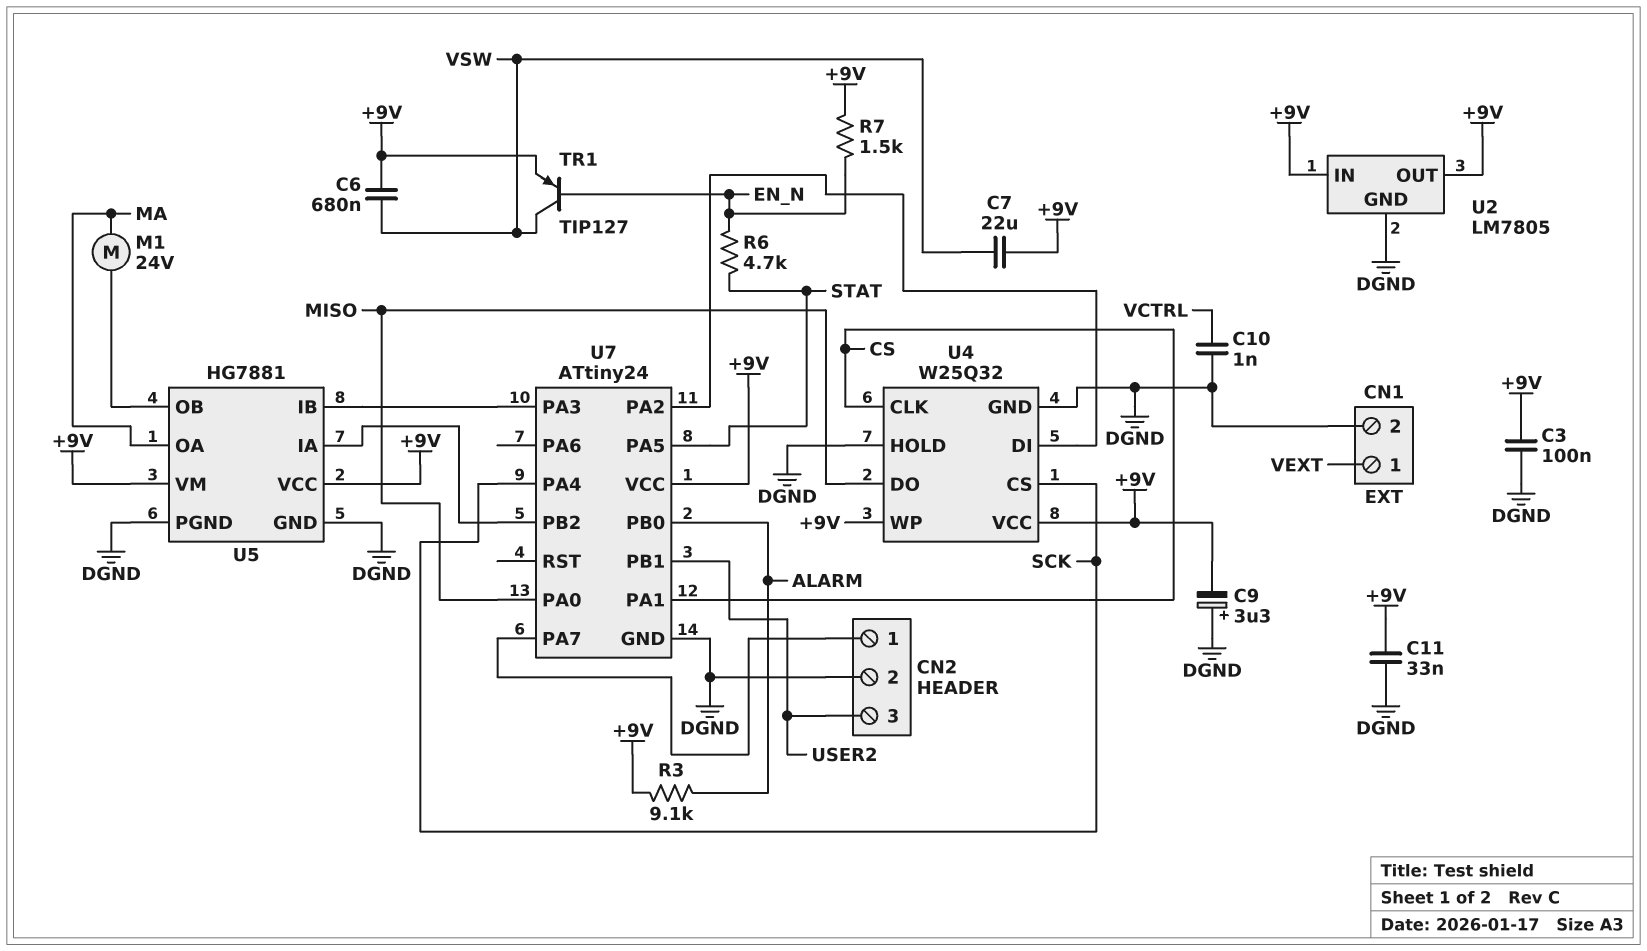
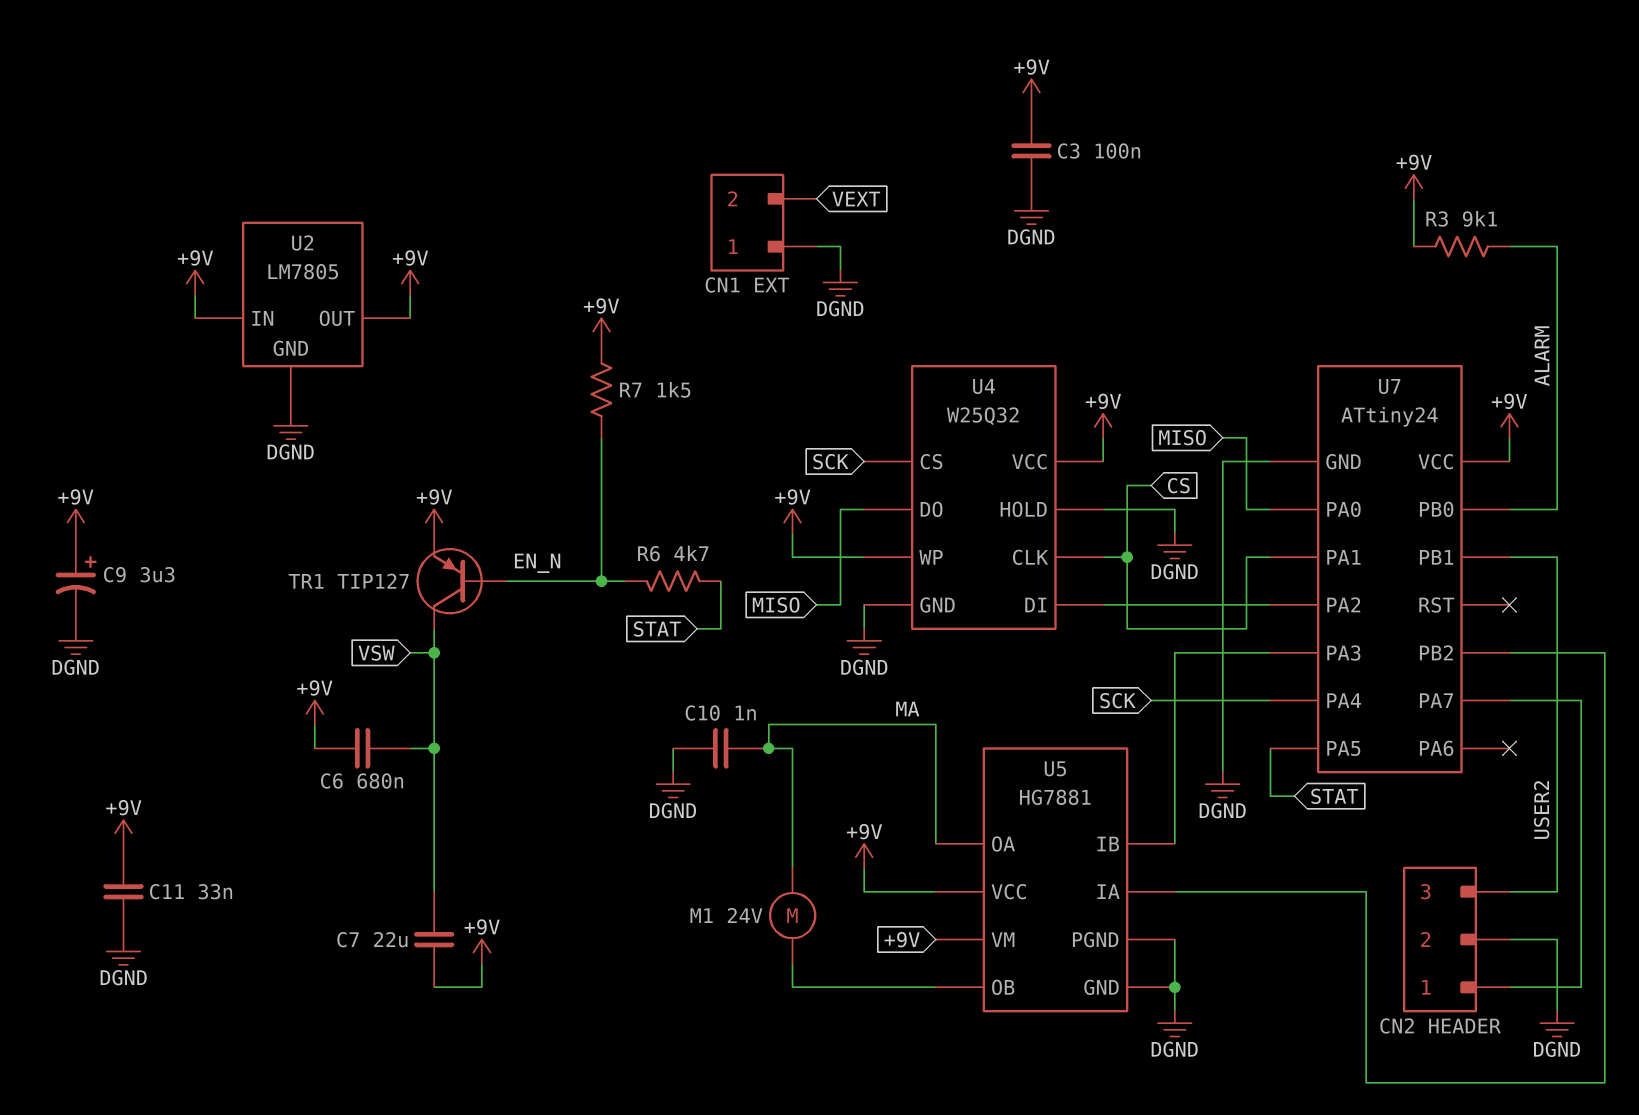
C9: 3.3uF (plus DGND, minus +9V) -> 3.3uF (plus +9V, minus DGND)
C10: 1nF (DGND, VCTRL) -> 1nF (DGND, MA)
CN1 pin 1: VEXT -> DGND
CN1 pin 2: DGND -> VEXT

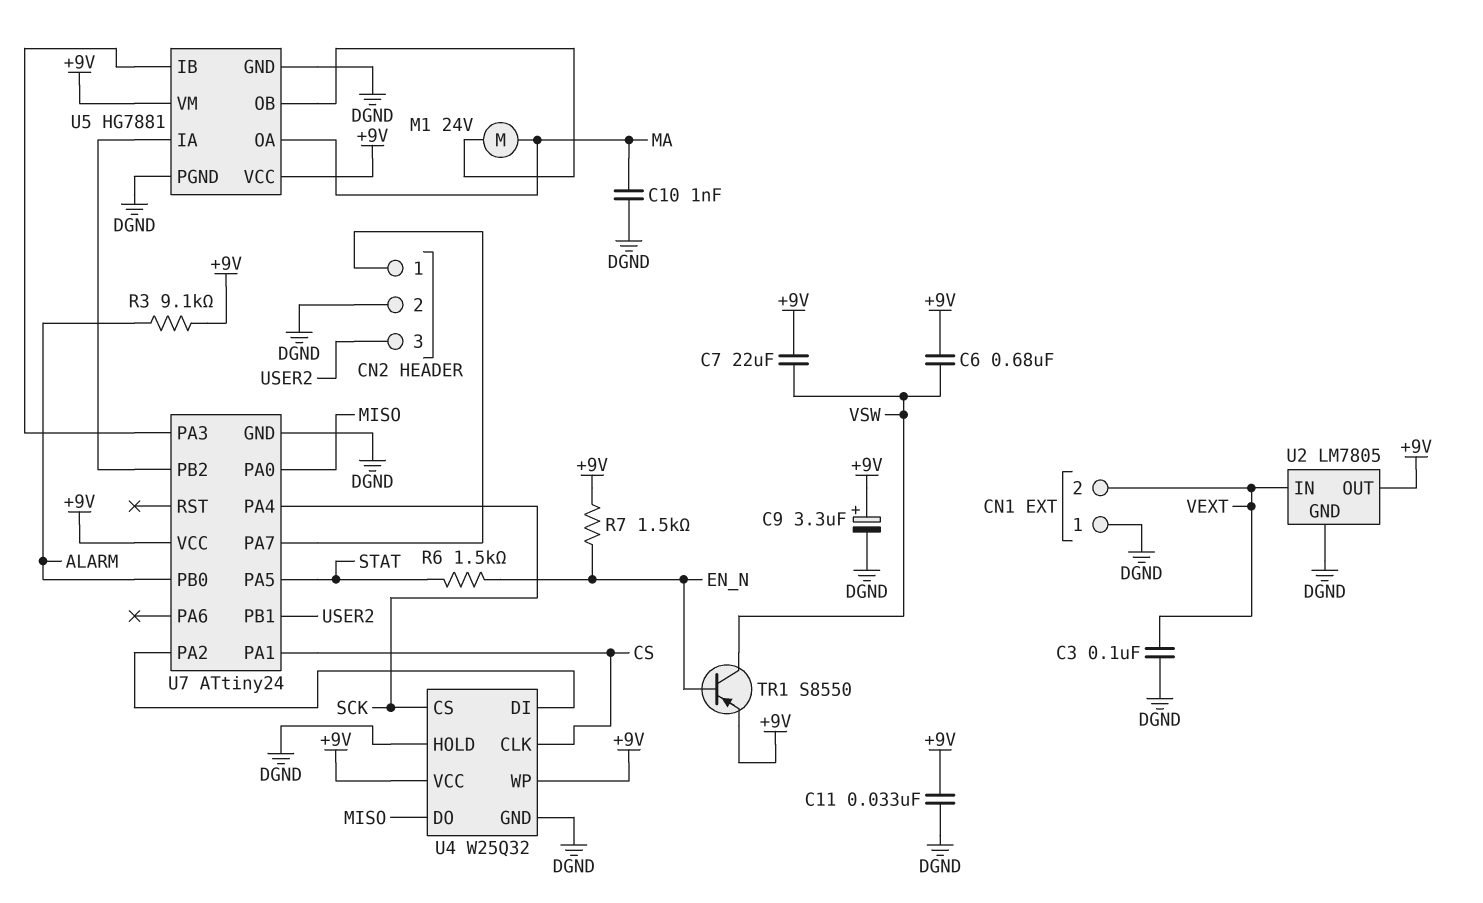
C3: 100nF (+9V, DGND) -> 100nF (DGND, VEXT)
R6: 4.7k (EN_N, STAT) -> 1.5k (EN_N, STAT)
TR1: PNP TIP127 (B EN_N, C VSW, E +9V) -> PNP S8550 (B EN_N, C VSW, E +9V)
U2 pin IN: +9V -> VEXT

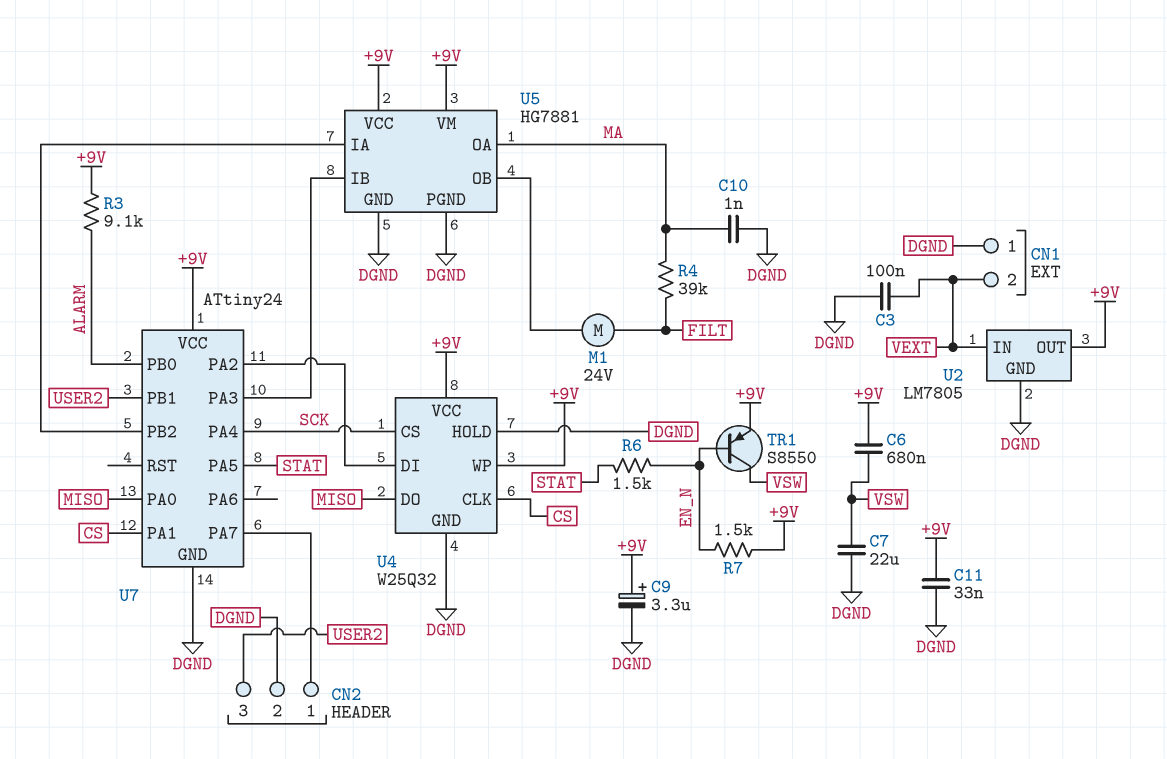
C7: 22uF (+9V, VSW) -> 22uF (DGND, VSW)
M1: motor 24V (MA, U5/OB) -> motor 24V (FILT, U5/OB)
R4: none -> 39k (FILT, MA)

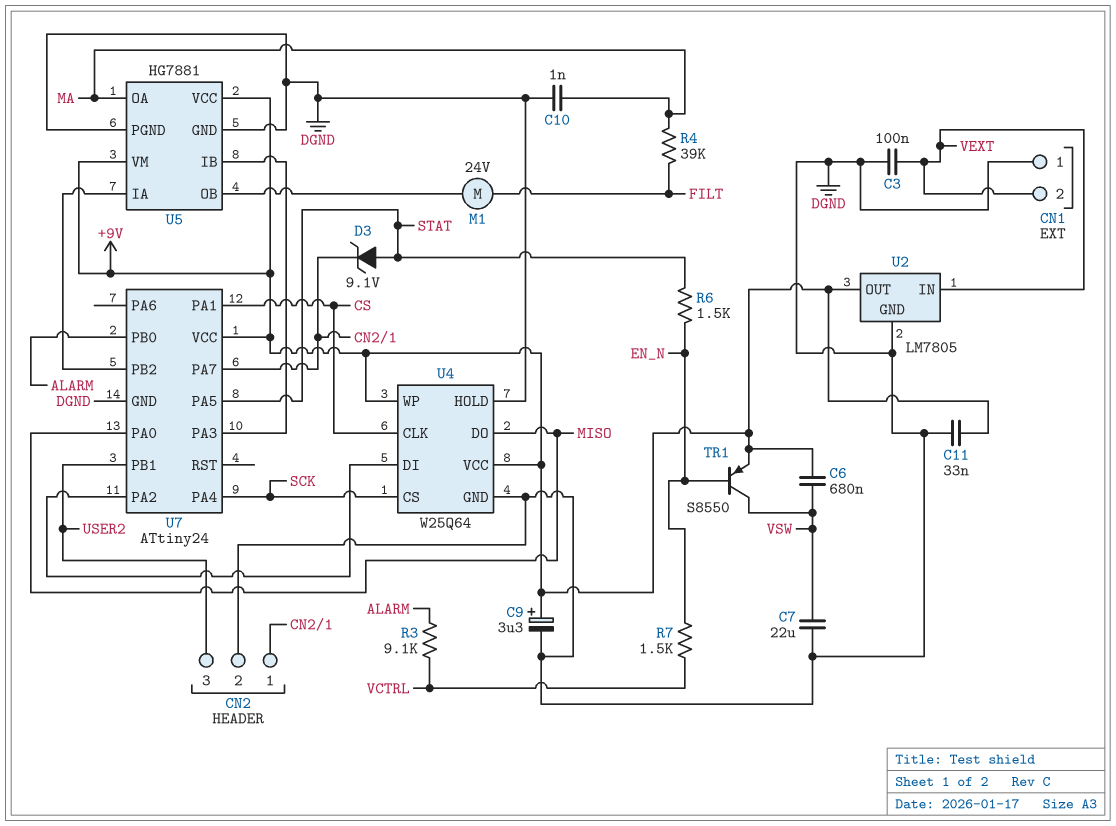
D3: none -> zener 9.1V (A STAT, K CN2/1)
R3: 9.1k (+9V, ALARM) -> 9.1k (ALARM, VCTRL)
R7: 1.5k (+9V, EN_N) -> 1.5k (EN_N, VCTRL)
U4: W25Q32 -> W25Q64

